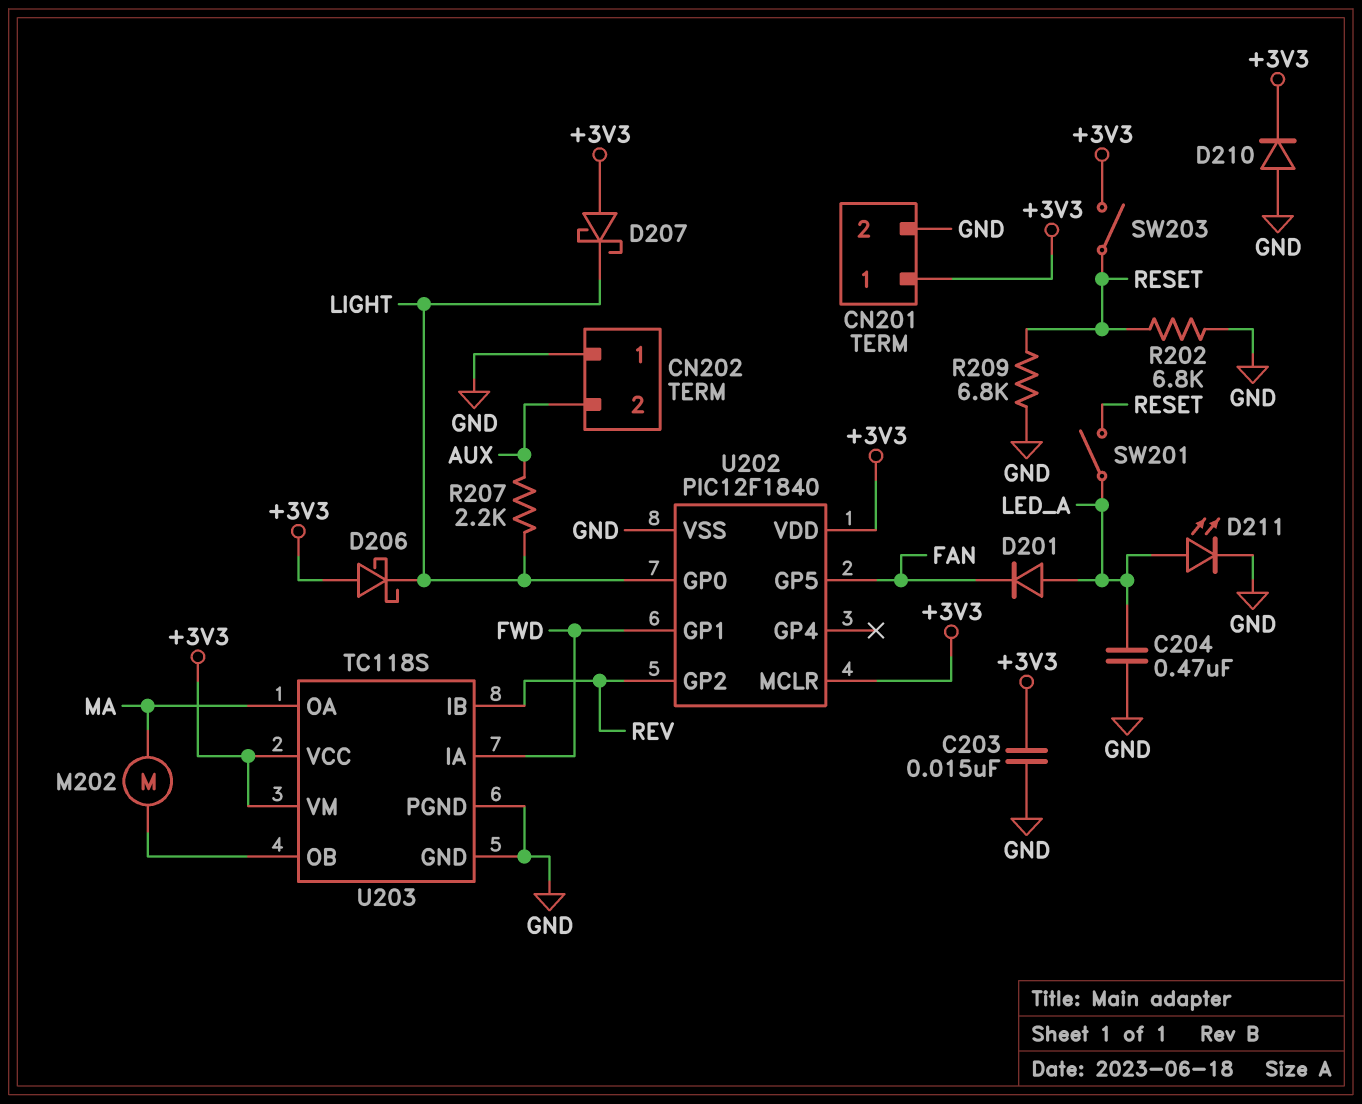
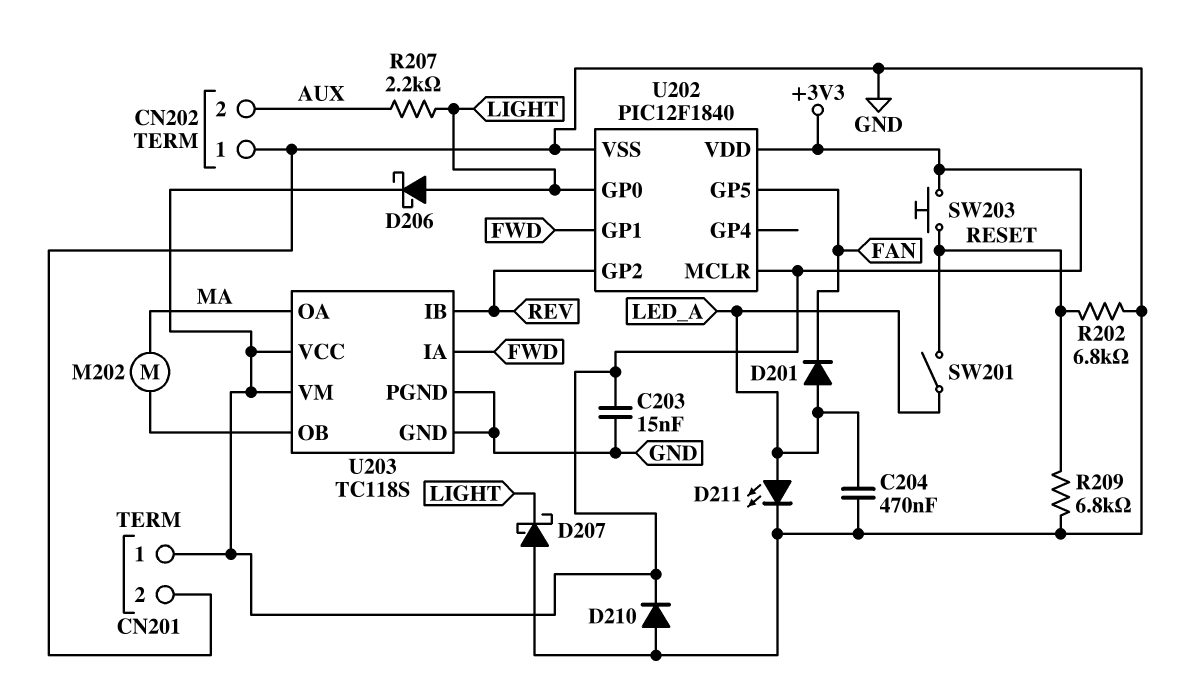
D206: schottky (A +3V3, K LIGHT) -> schottky (A LIGHT, K +3V3)
D207: schottky (A +3V3, K LIGHT) -> schottky (A GND, K LIGHT)
SW203: switch (+3V3, RESET) -> button (+3V3, RESET)

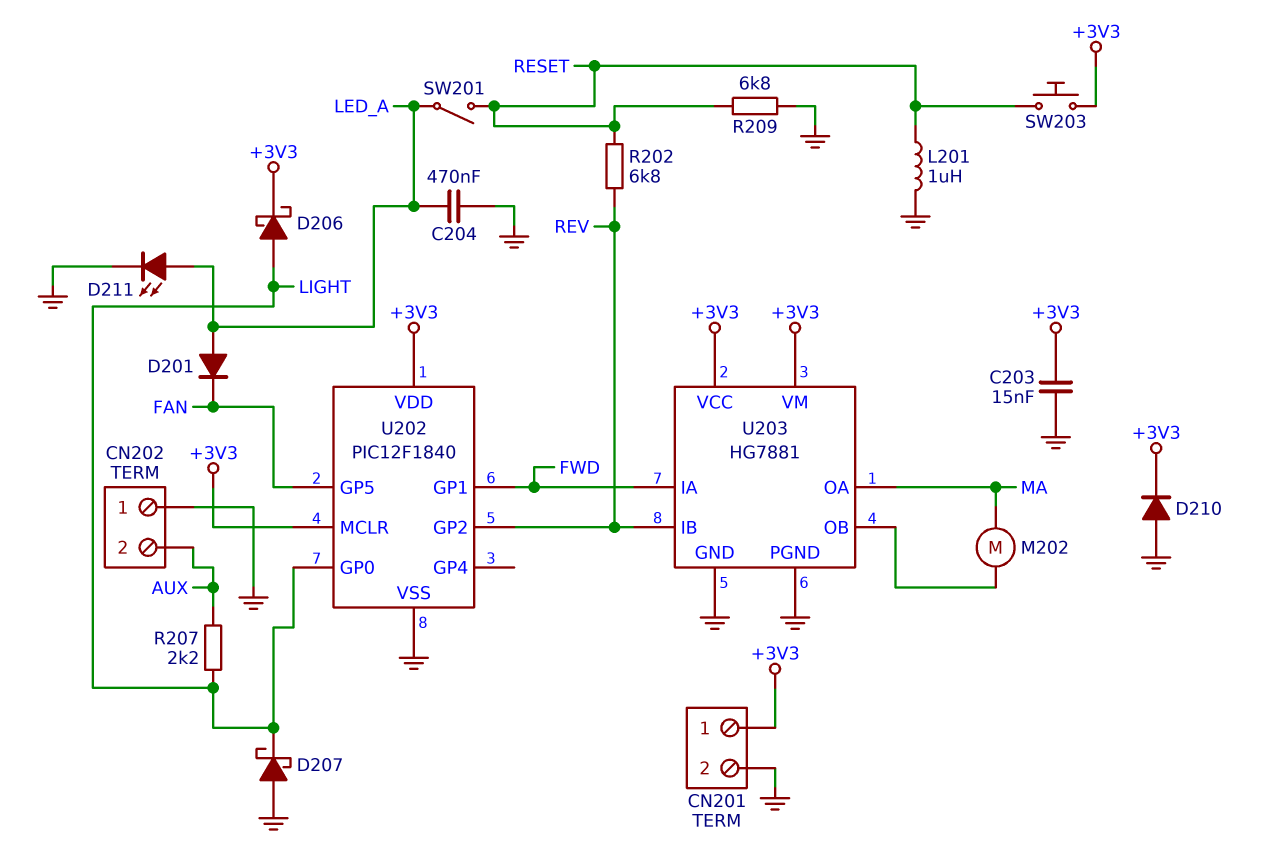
L201: none -> 1uH (GND, RESET)
R202: 6.8k (GND, RESET) -> 6.8k (RESET, REV)
U203: TC118S -> HG7881

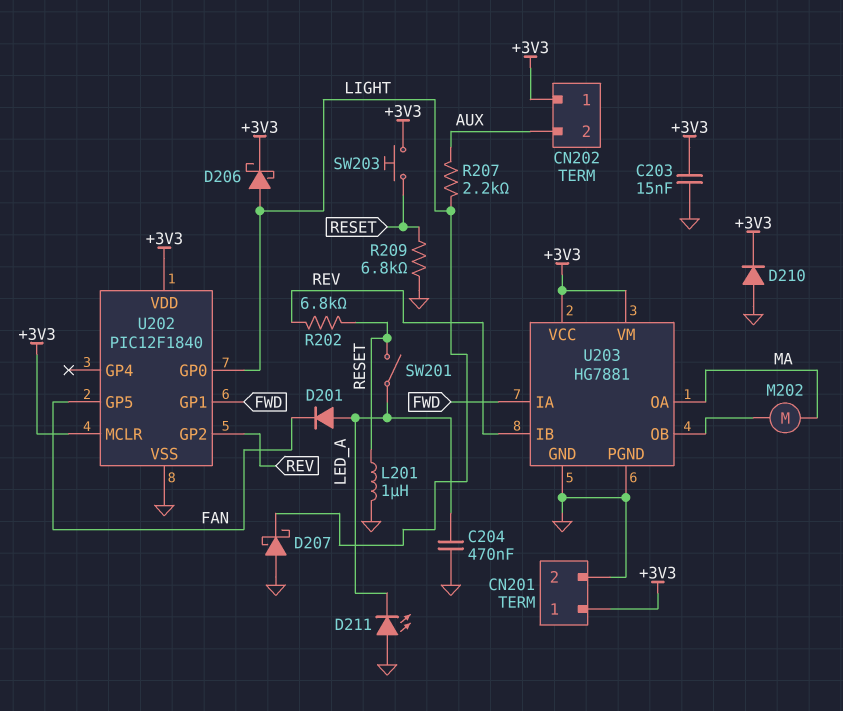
CN202 pin 1: GND -> +3V3
D211: LED (A LED_A, K GND) -> LED (A GND, K LED_A)

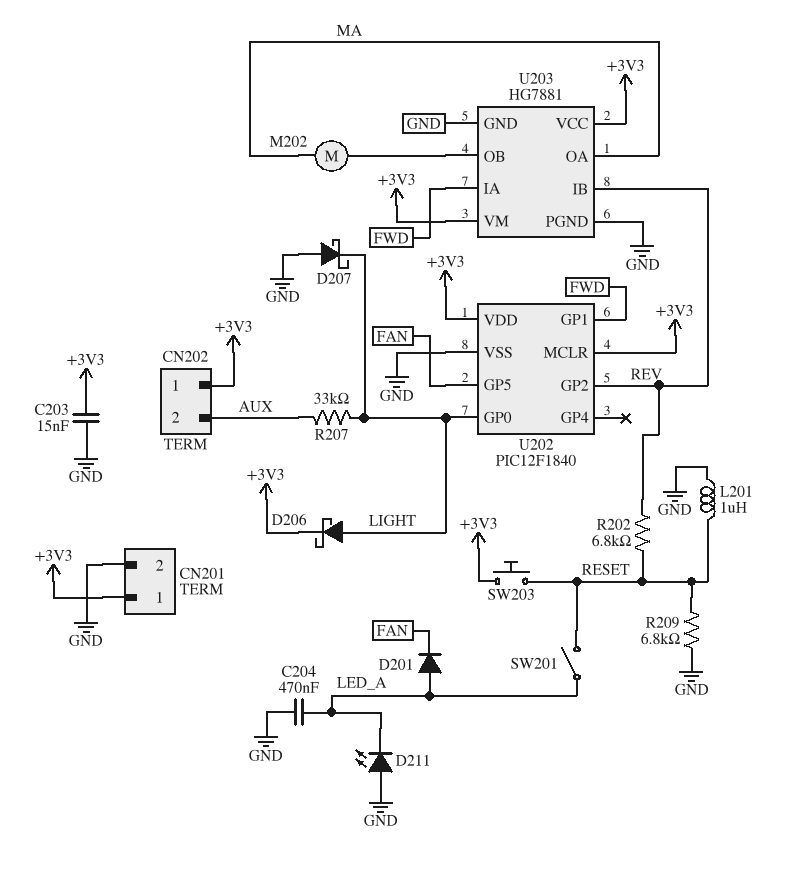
D210: diode (A GND, K +3V3) -> none
R207: 2.2k (AUX, LIGHT) -> 33k (AUX, LIGHT)

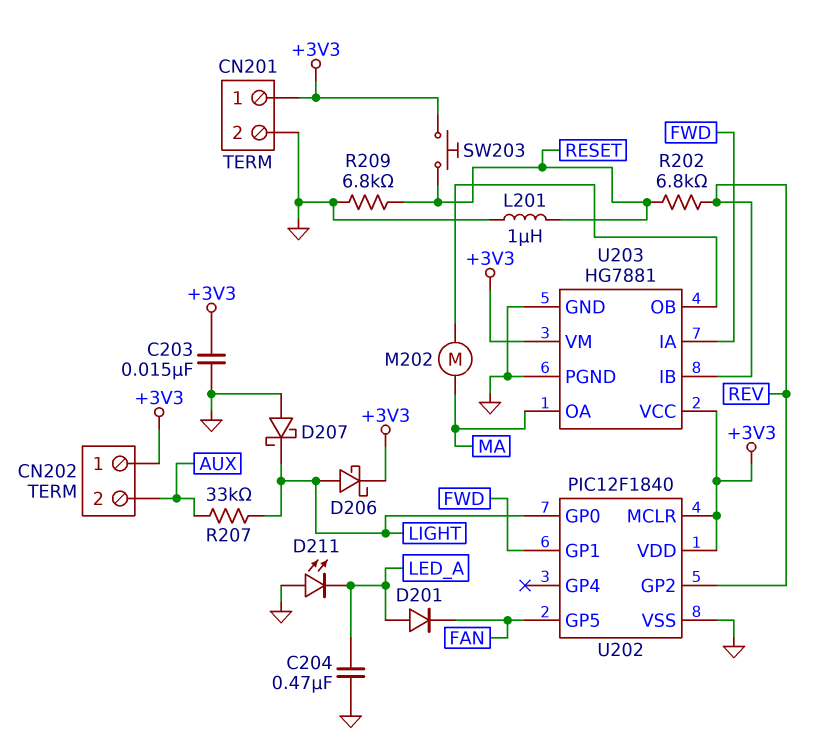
SW201: switch (LED_A, RESET) -> none

